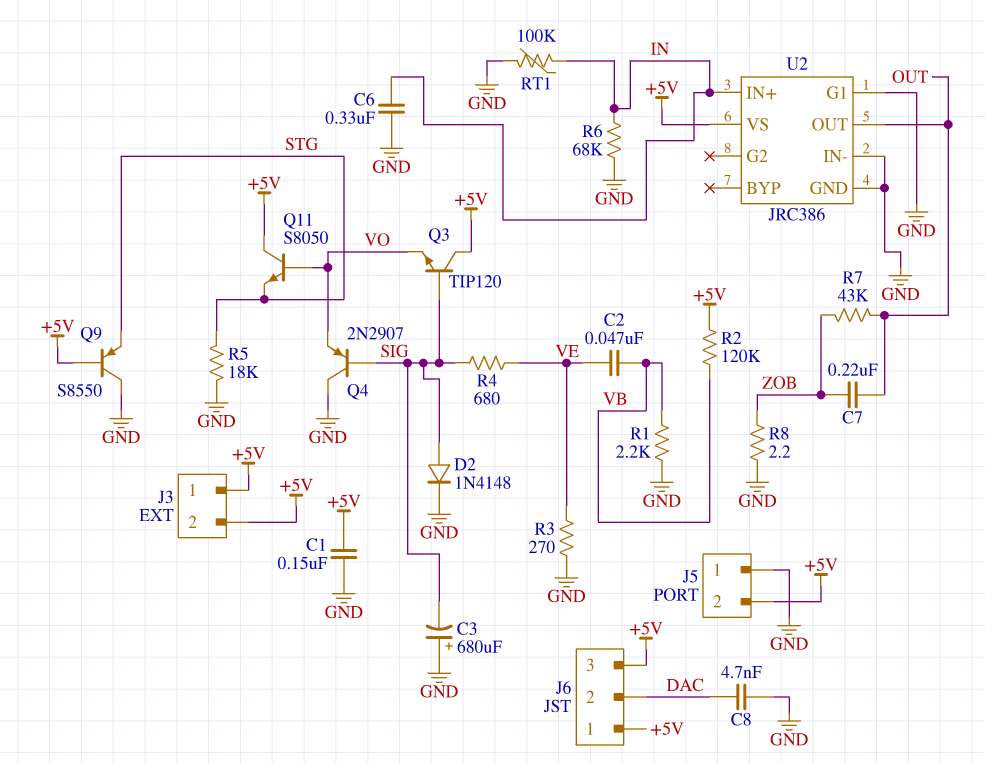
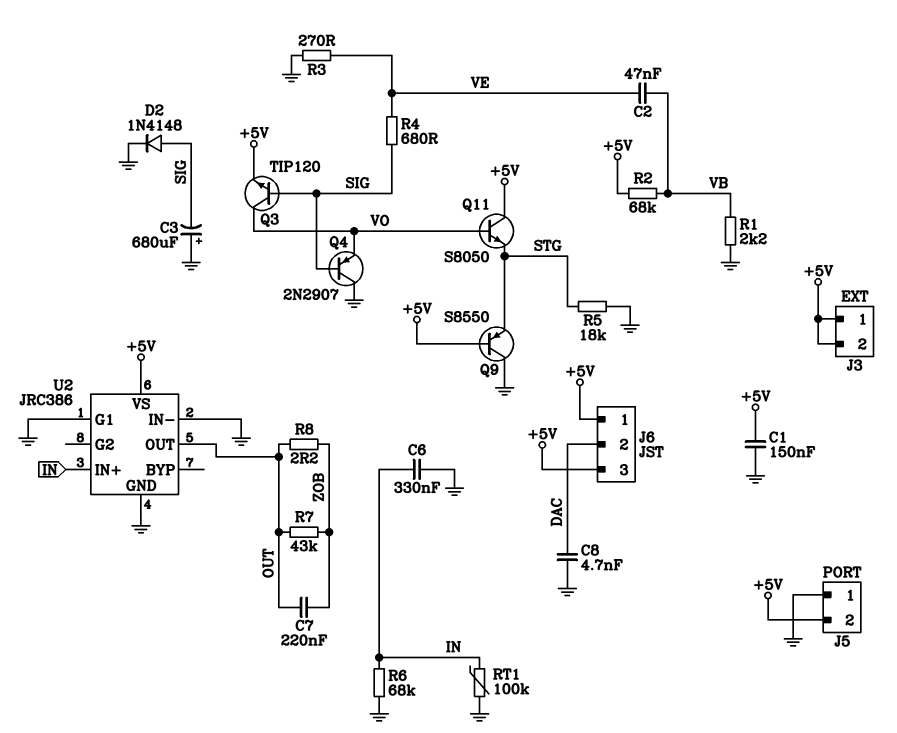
Q3: NPN TIP120 (B SIG, C +5V, E VO) -> NPN TIP120 (B SIG, C VO, E +5V)
R2: 120k (+5V, VB) -> 68k (+5V, VB)
R8: 2.2 (GND, ZOB) -> 2.2 (OUT, ZOB)

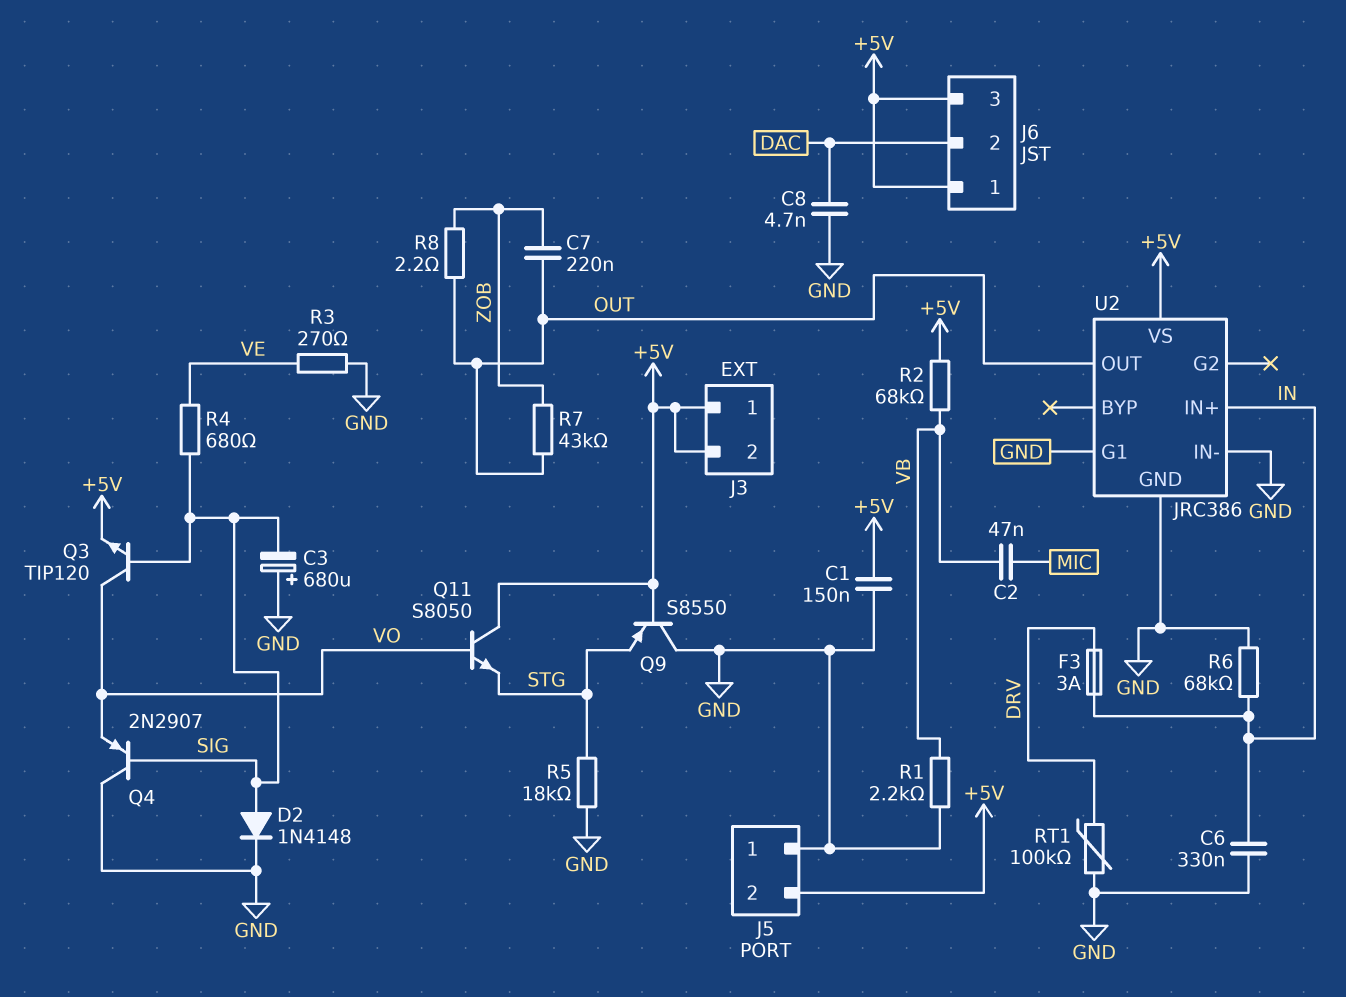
C2: 47nF (VB, VE) -> 47nF (MIC, VB)
F3: none -> 3A (DRV, IN)
RT1: 100k (GND, IN) -> 100k (DRV, GND)

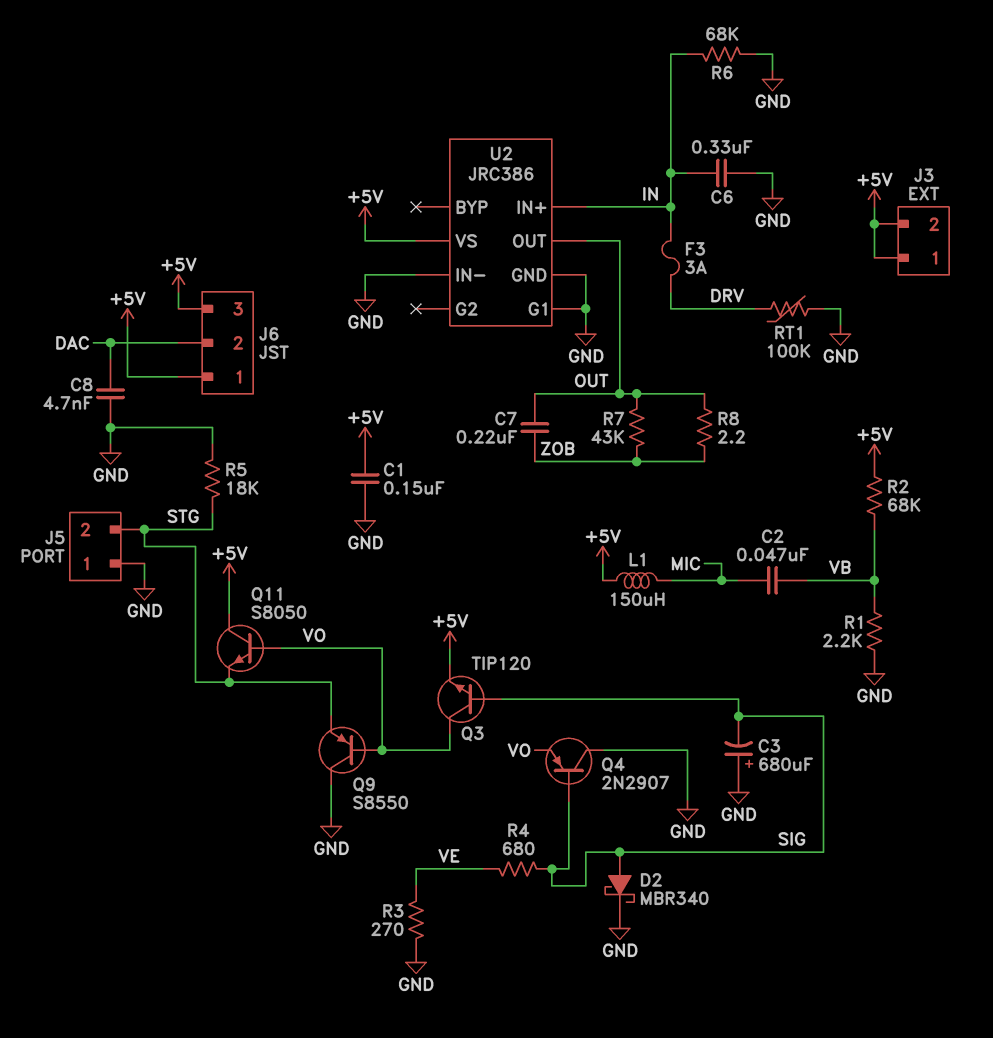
D2: diode 1N4148 (A SIG, K GND) -> schottky MBR340 (A SIG, K GND)
J5 pin 2: +5V -> STG
L1: none -> 150uH (+5V, MIC)
Q9: PNP S8550 (B +5V, C GND, E STG) -> PNP S8550 (B VO, C GND, E STG)

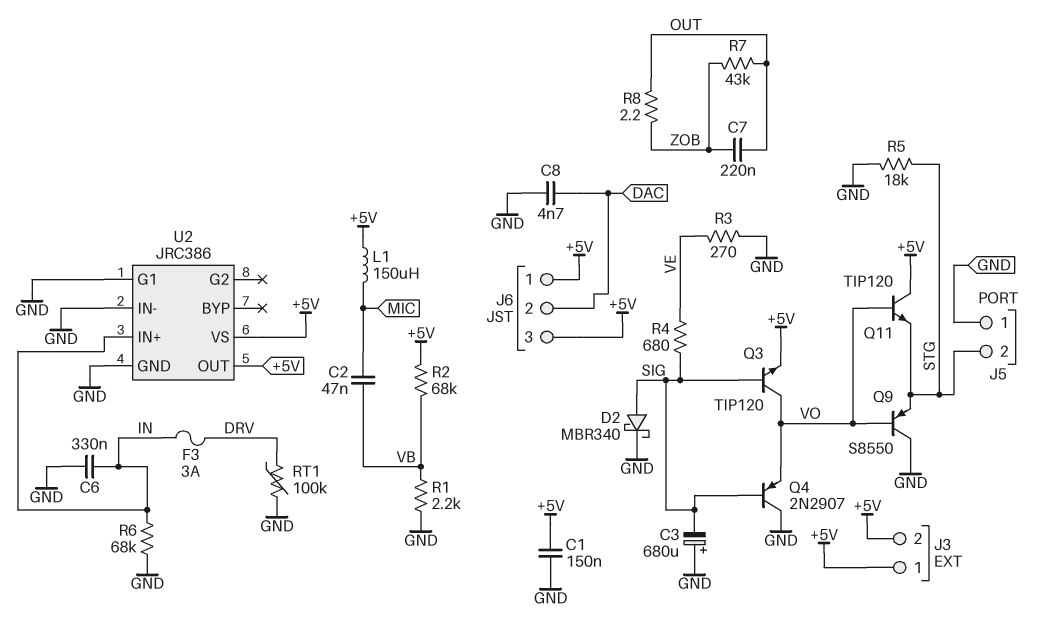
Q11: NPN S8050 (B VO, C +5V, E STG) -> NPN TIP120 (B VO, C +5V, E STG)
U2 pin OUT: OUT -> +5V

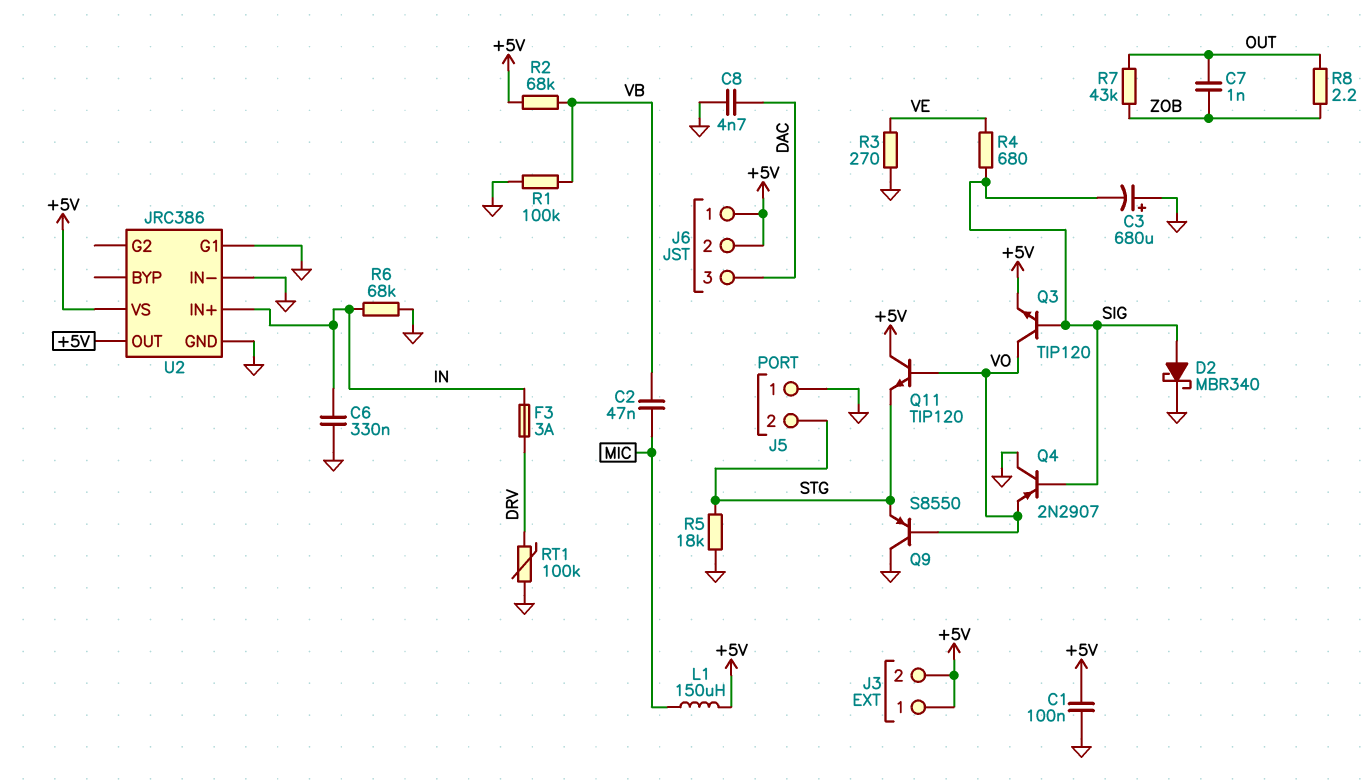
C1: 150nF (+5V, GND) -> 100nF (+5V, GND)
C7: 220nF (OUT, ZOB) -> 1nF (OUT, ZOB)
J6 pin 2: DAC -> +5V
J6 pin 3: +5V -> DAC
R1: 2.2k (GND, VB) -> 100k (GND, VB)

